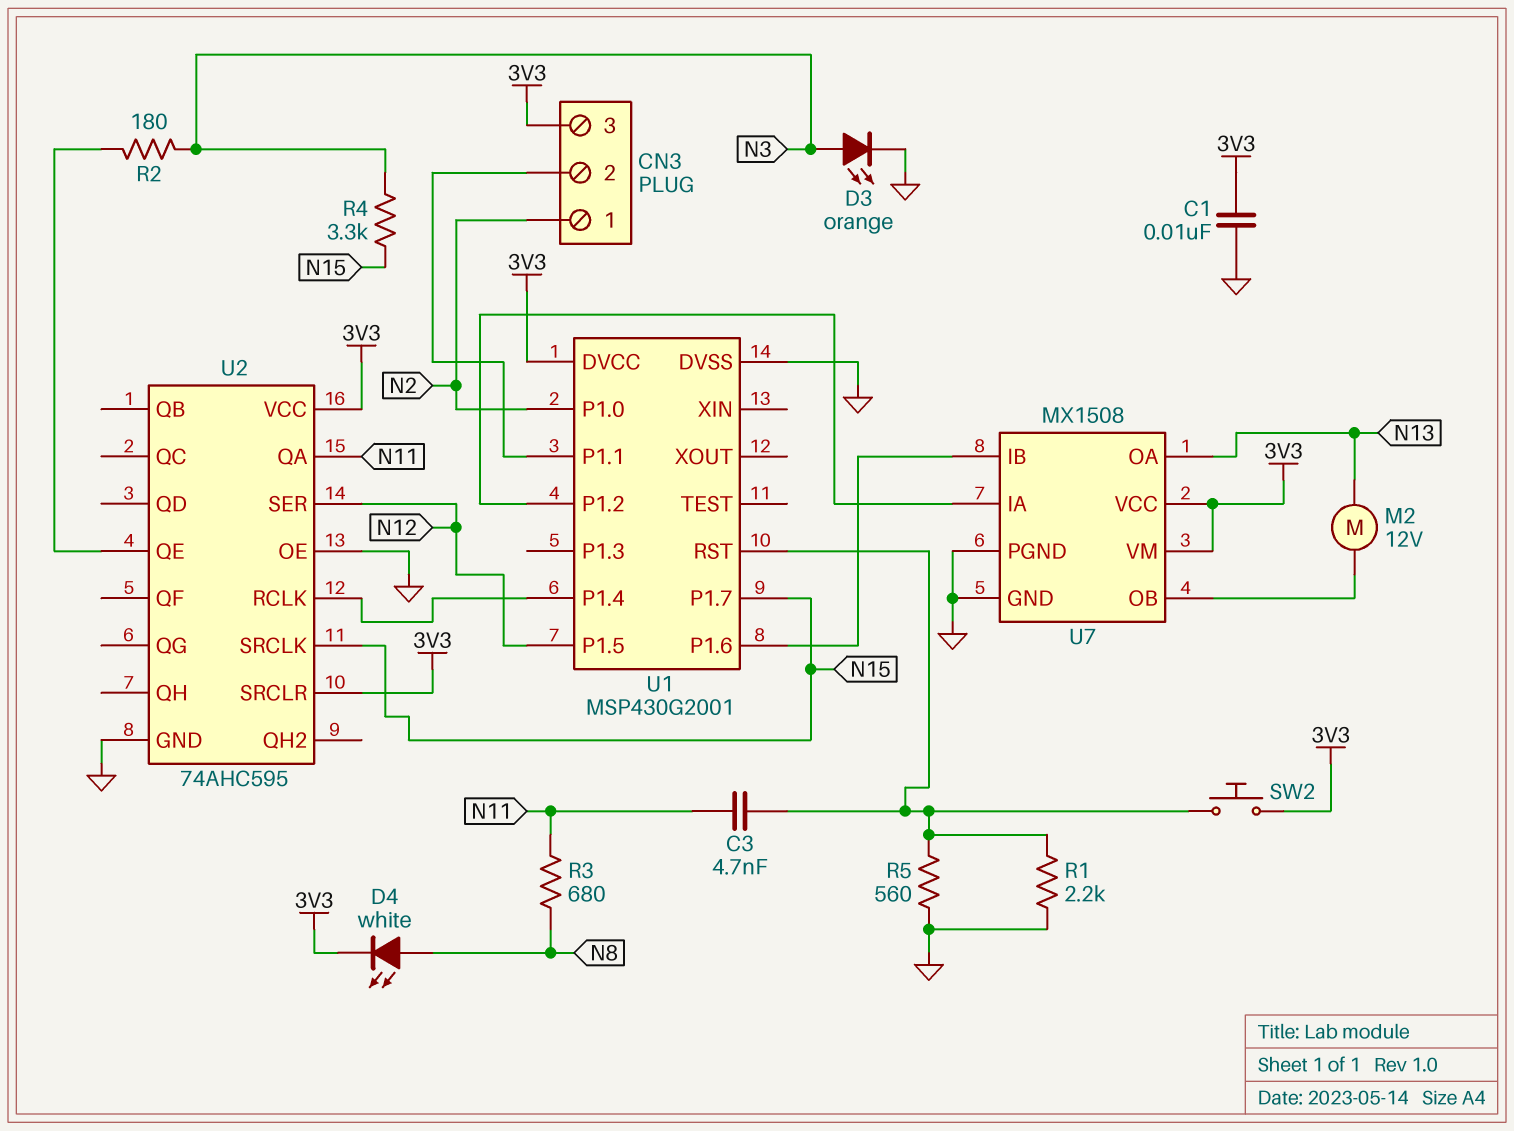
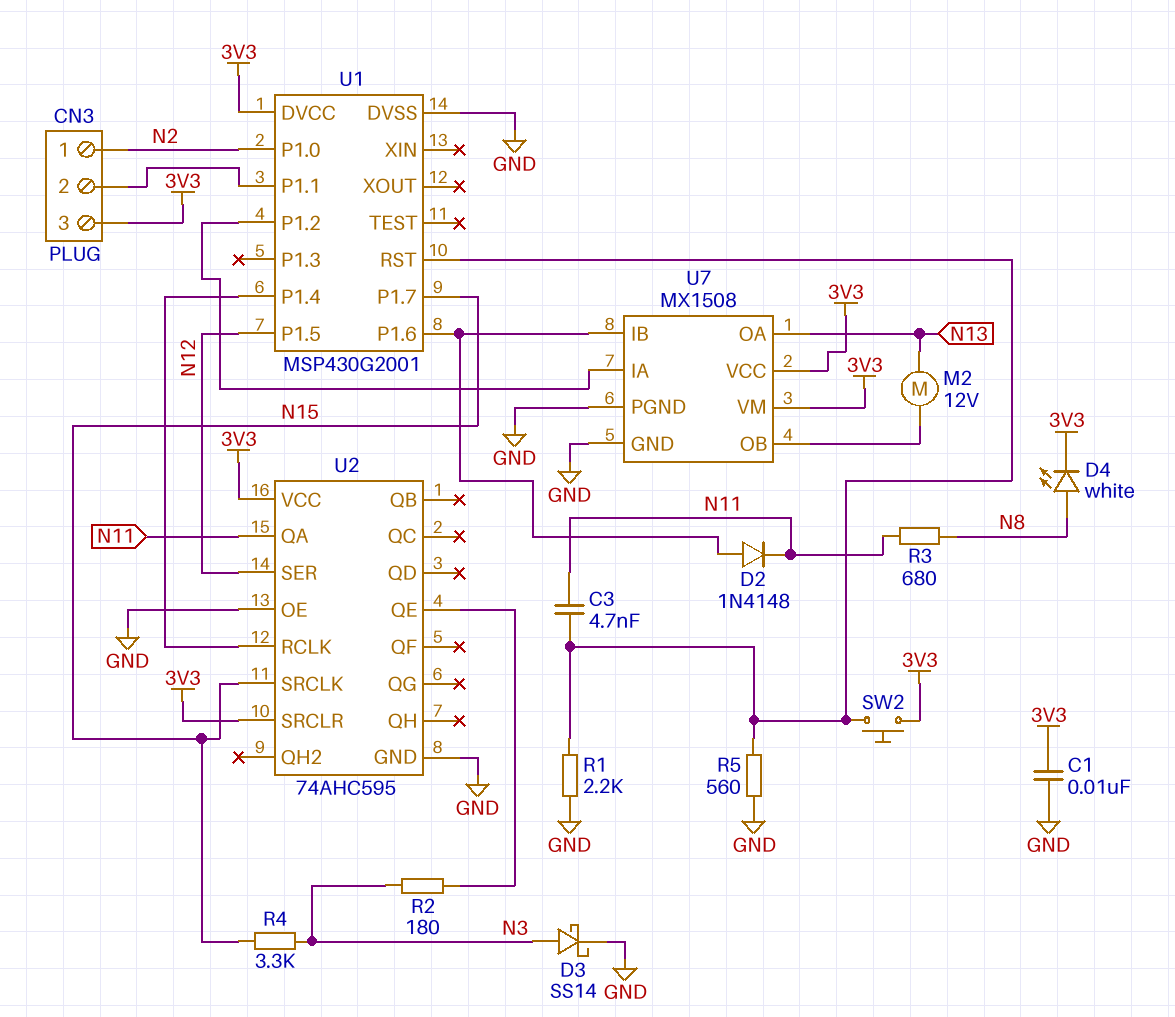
D2: none -> diode 1N4148 (A U1/P1.6, K N11)
D3: LED orange (A N3, K GND) -> schottky SS14 (A N3, K GND)

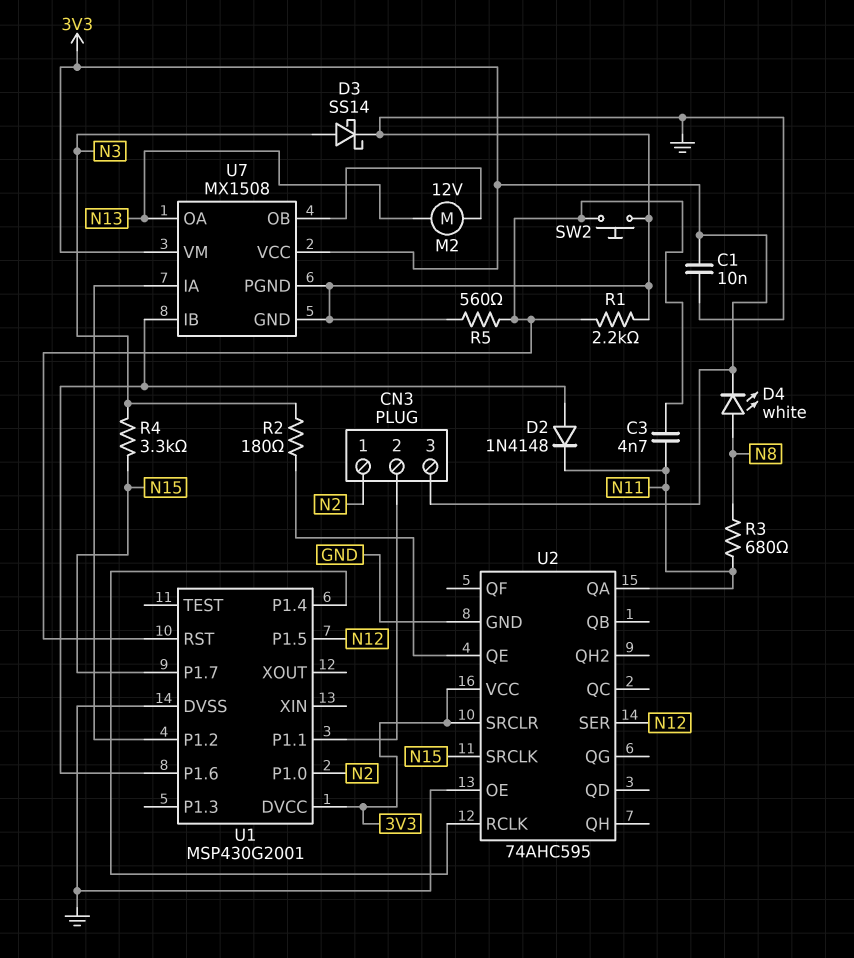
SW2: button (3V3, U1/RST) -> button (GND, U1/RST)

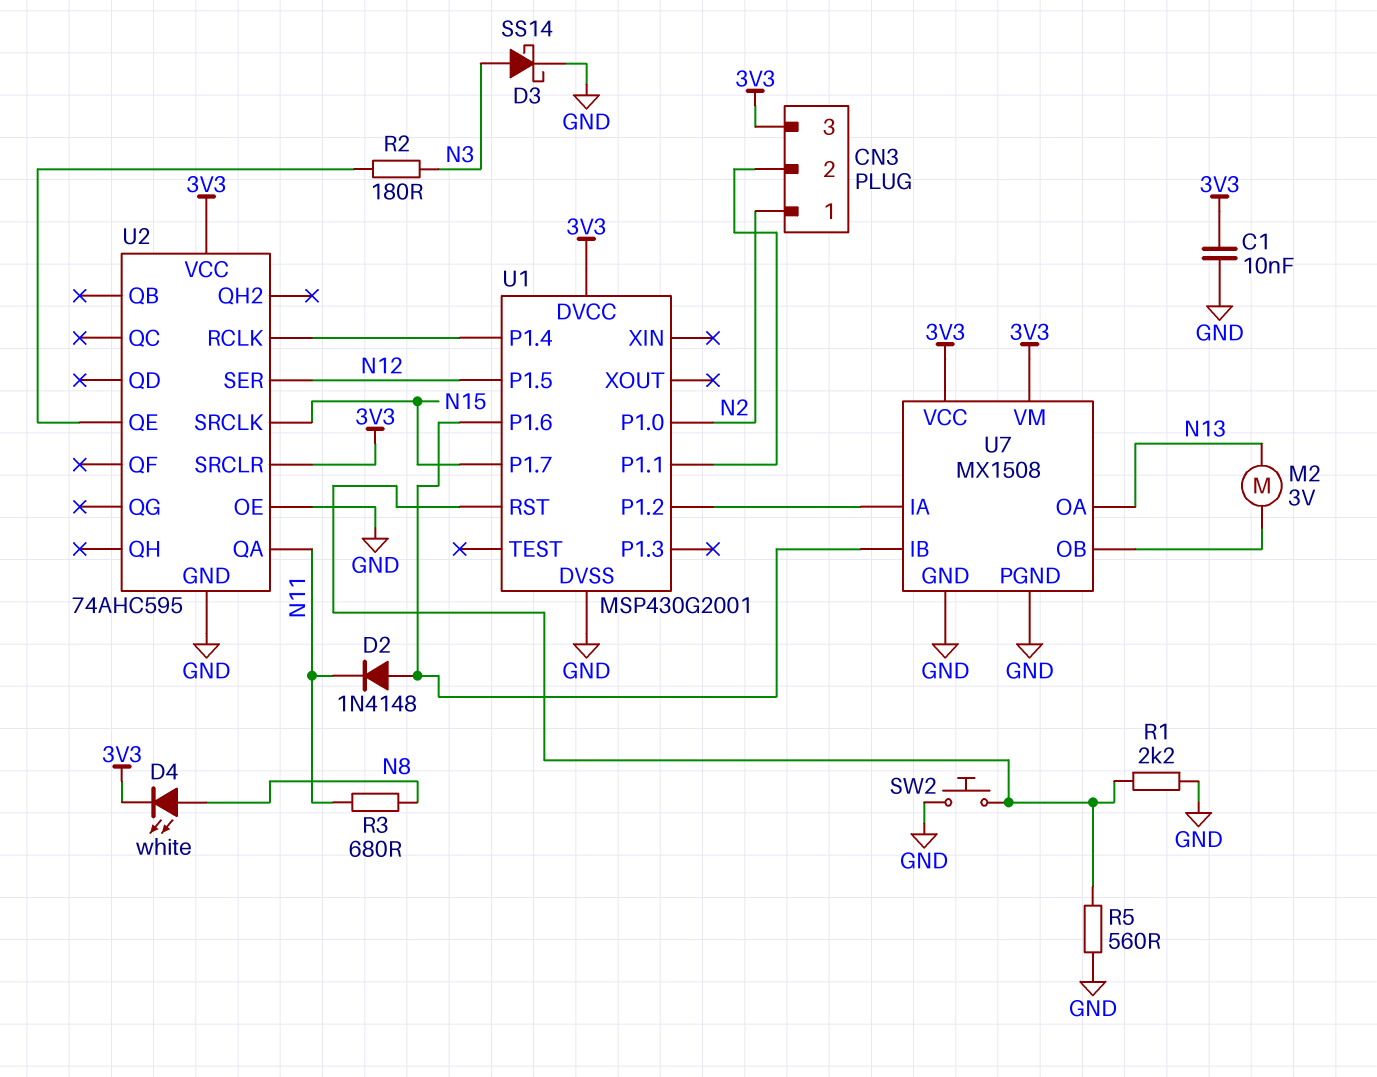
C3: 4.7nF (N11, U1/RST) -> none
M2: motor 12V (N13, U7/OB) -> motor 3V (N13, U7/OB)
R4: 3.3k (N3, N15) -> none

